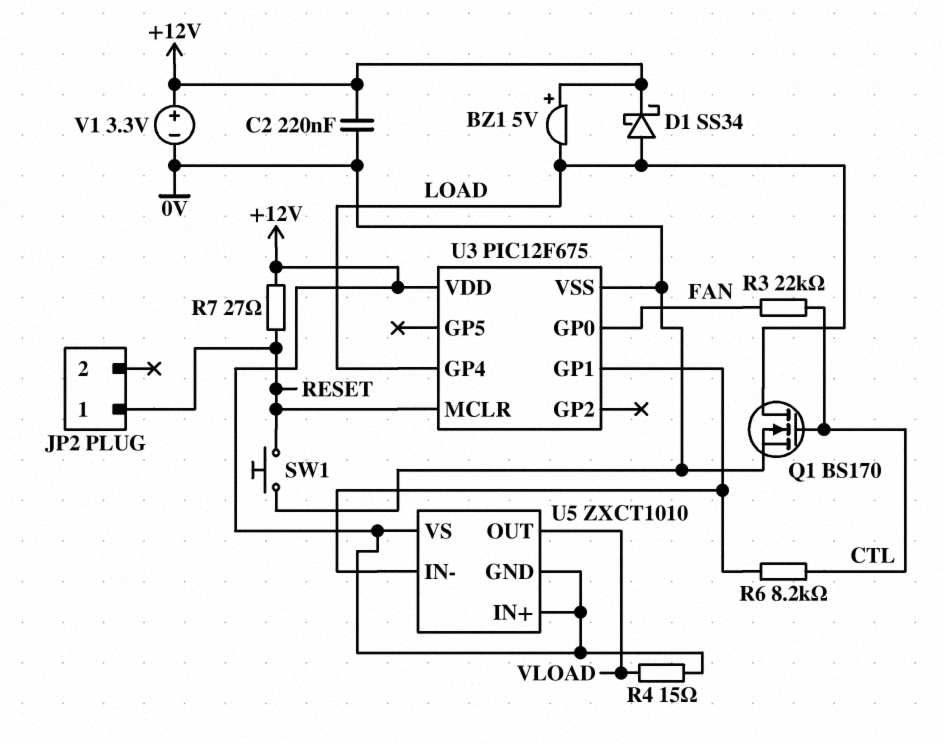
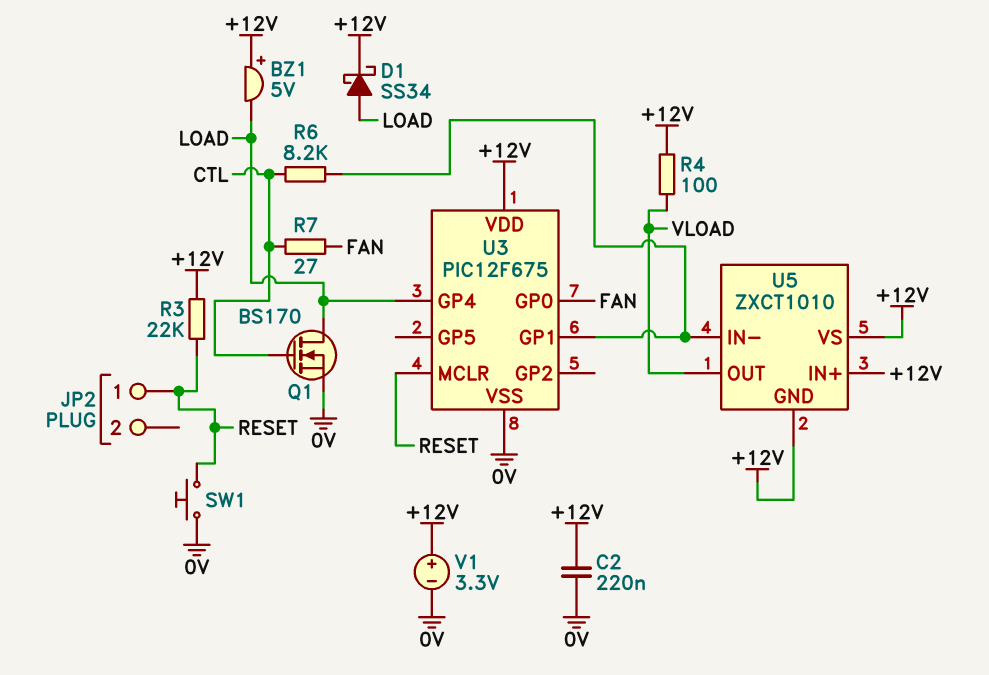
R3: 22k (CTL, FAN) -> 22k (+12V, RESET)
R4: 15 (+12V, VLOAD) -> 100 (+12V, VLOAD)
R7: 27 (+12V, RESET) -> 27 (CTL, FAN)

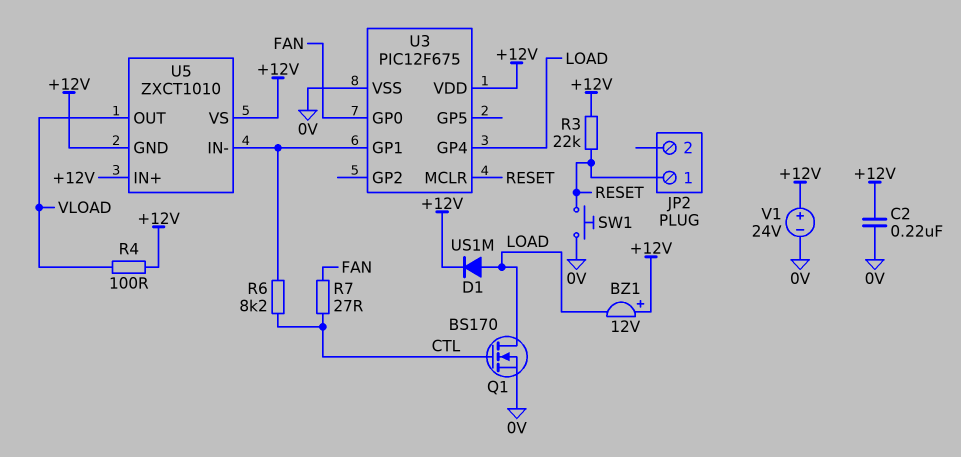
BZ1: buzzer 5V (plus +12V, minus LOAD) -> buzzer 12V (plus +12V, minus LOAD)
D1: schottky SS34 (A LOAD, K +12V) -> diode US1M (A LOAD, K +12V)
V1: 3.3V (plus +12V, minus 0V) -> 24V (plus +12V, minus 0V)

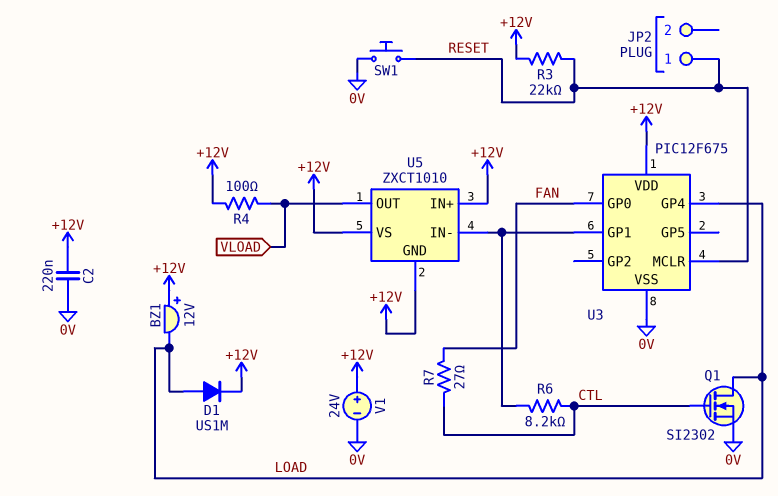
Q1: NMOS BS170 (G CTL, D LOAD, S 0V) -> NMOS SI2302 (G CTL, D LOAD, S 0V)

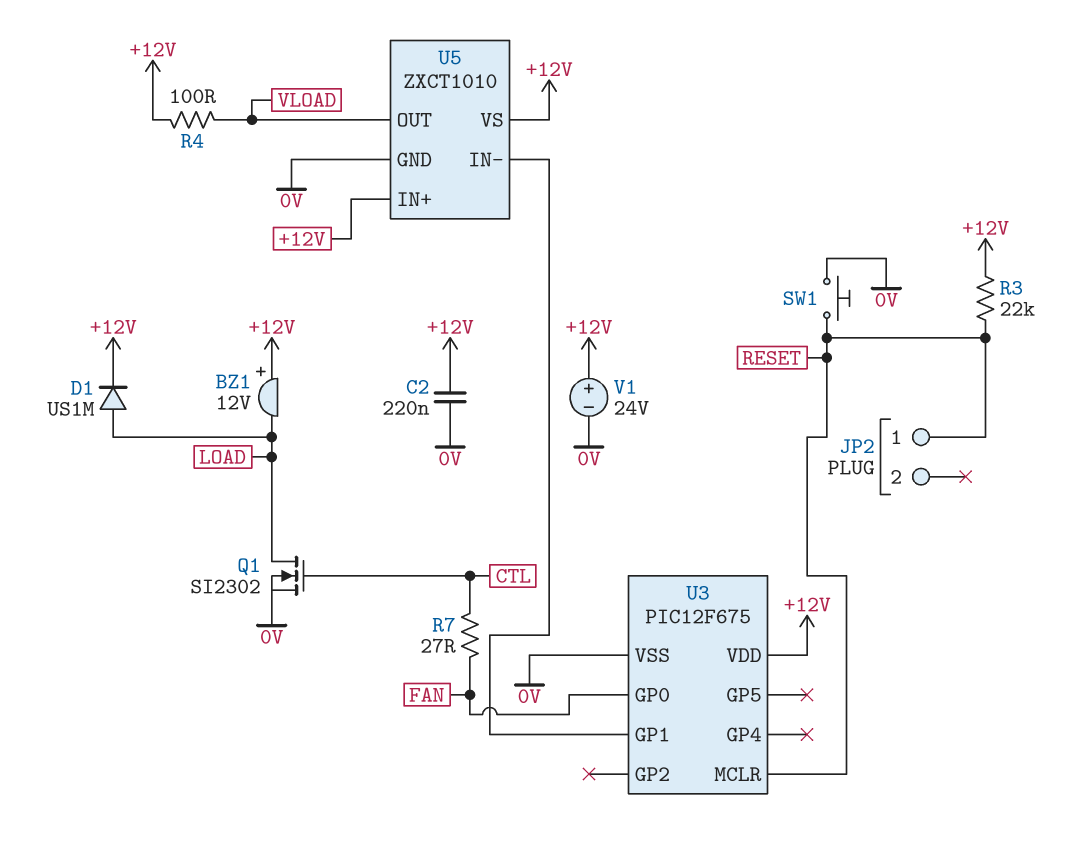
R6: 8.2k (CTL, U3/GP1) -> none
U3 pin GP4: LOAD -> none
U5 pin GND: +12V -> 0V

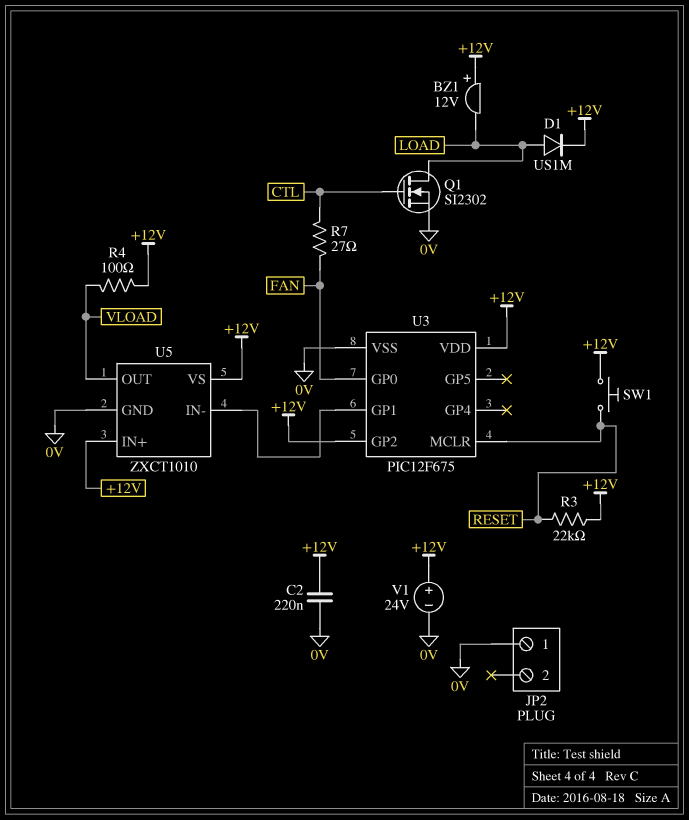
JP2 pin 1: RESET -> 0V
SW1: button (0V, RESET) -> button (+12V, RESET)
U3 pin GP2: none -> +12V

